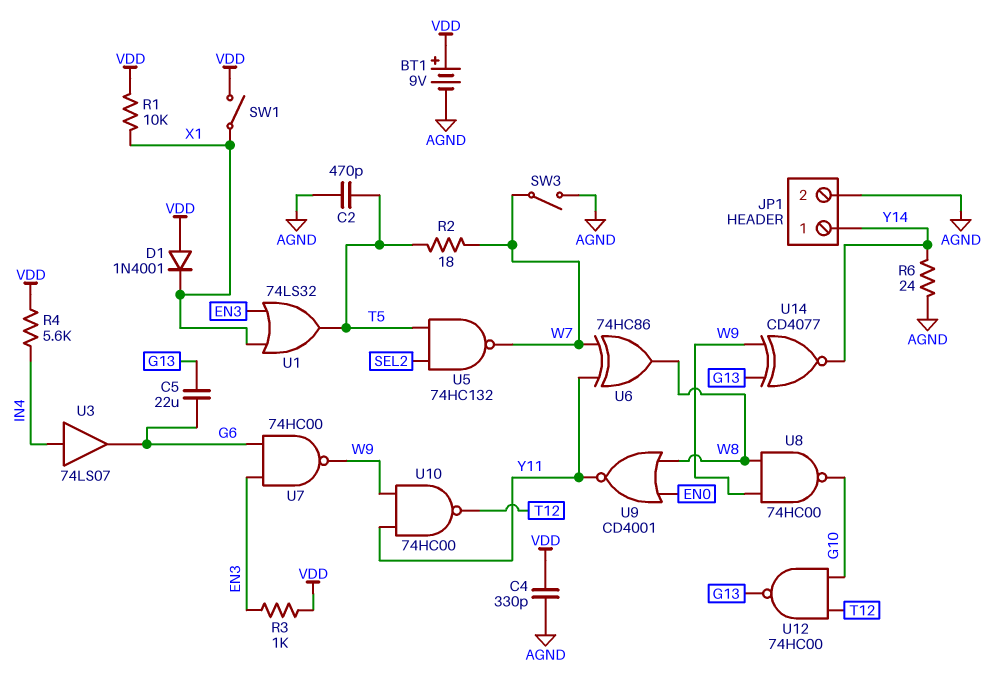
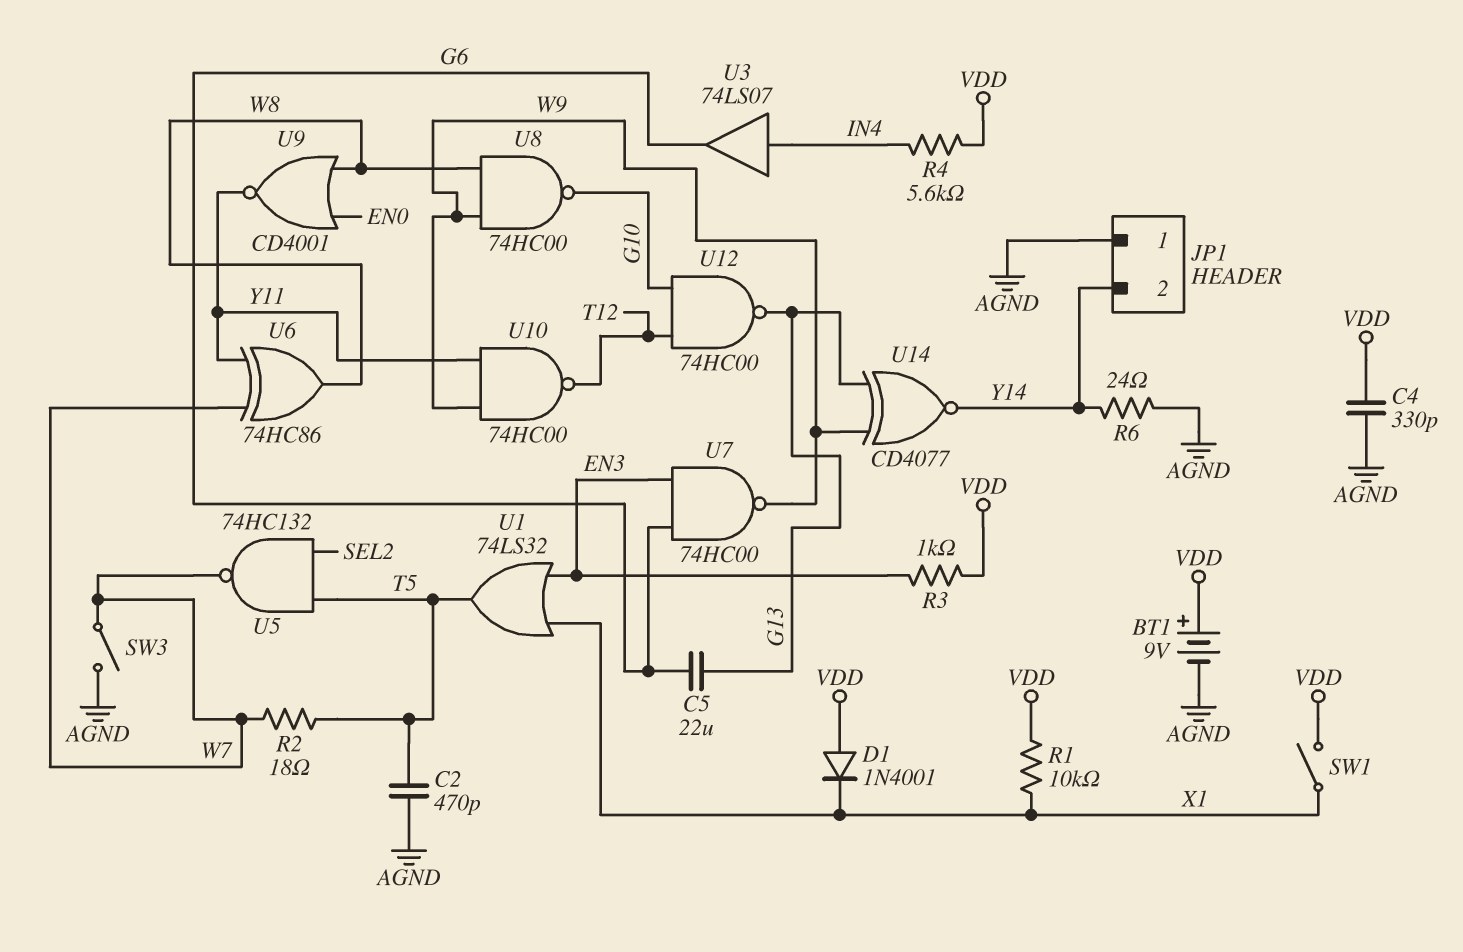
JP1 pin 1: Y14 -> AGND
JP1 pin 2: AGND -> Y14

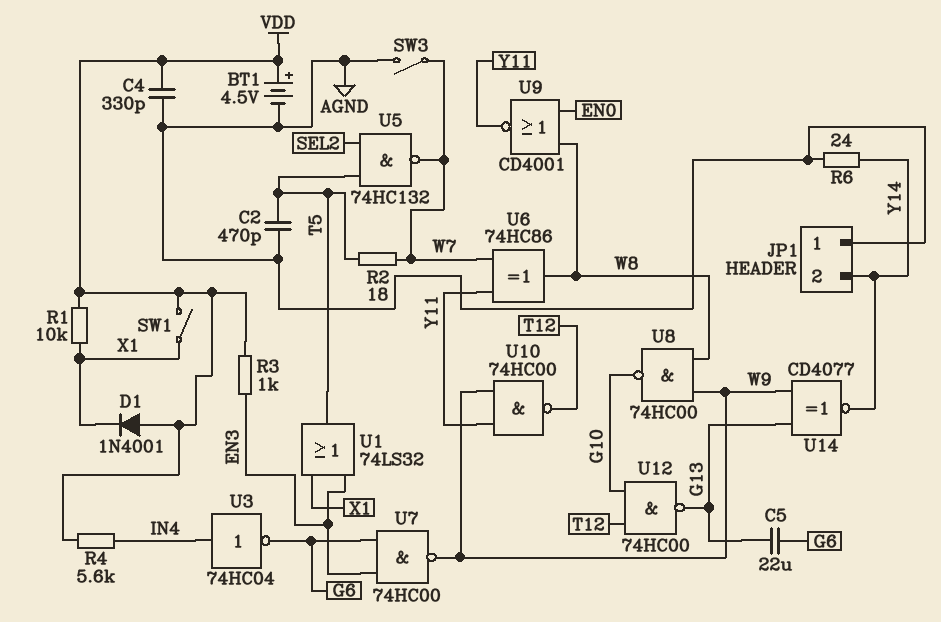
BT1: 9V (plus VDD, minus AGND) -> 4.5V (plus VDD, minus AGND)
U3: buffer 74LS07 (in IN4, out G6) -> NOT 74HC04 (in IN4, out G6)

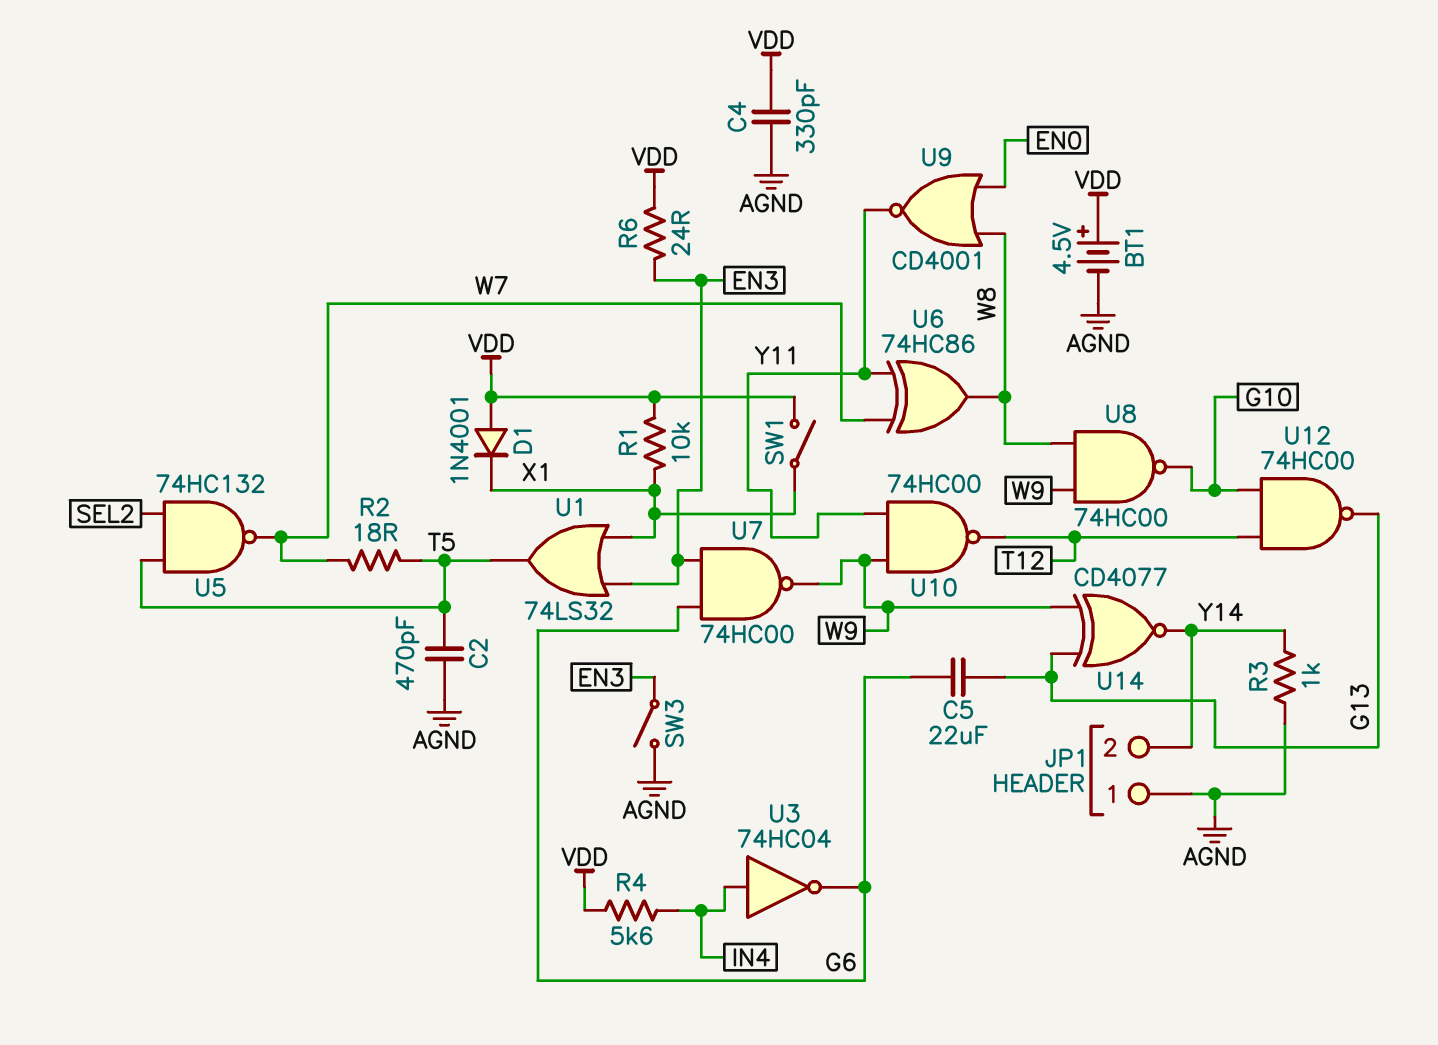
R3: 1k (EN3, VDD) -> 1k (AGND, Y14)
R6: 24 (AGND, Y14) -> 24 (EN3, VDD)
SW3: switch (AGND, W7) -> switch (AGND, EN3)

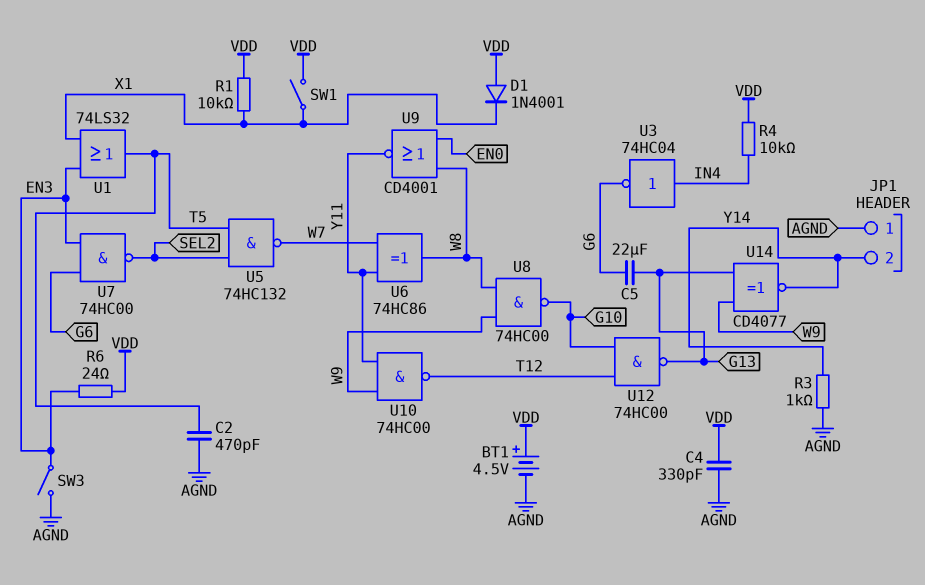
R2: 18 (T5, W7) -> none
R4: 5.6k (IN4, VDD) -> 10k (IN4, VDD)
U7: NAND 74HC00 (in EN3, in G6, out W9) -> NAND 74HC00 (in EN3, in G6, out SEL2)

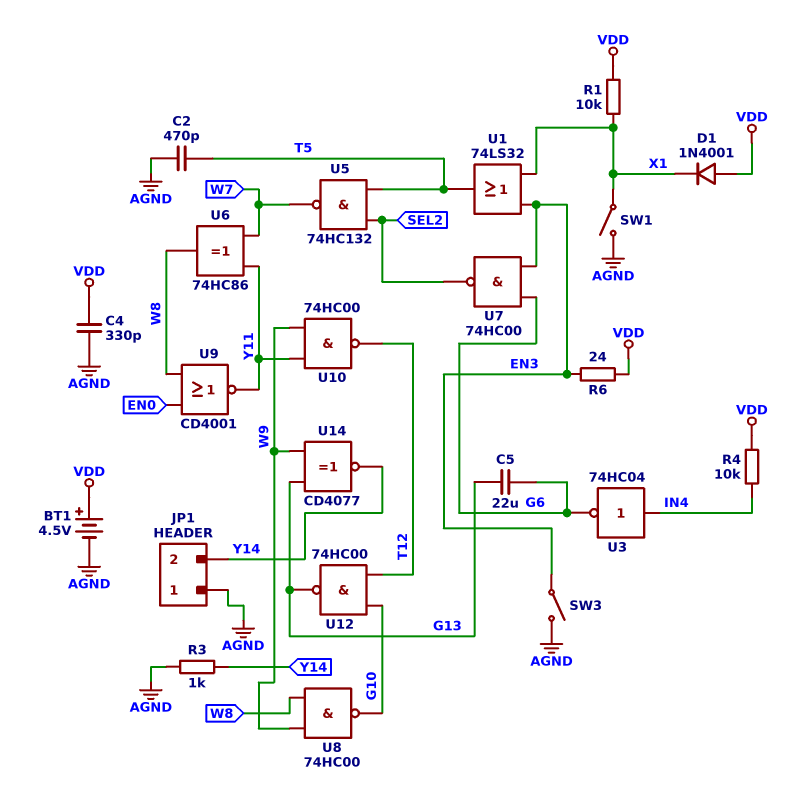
SW1: switch (VDD, X1) -> switch (AGND, X1)

